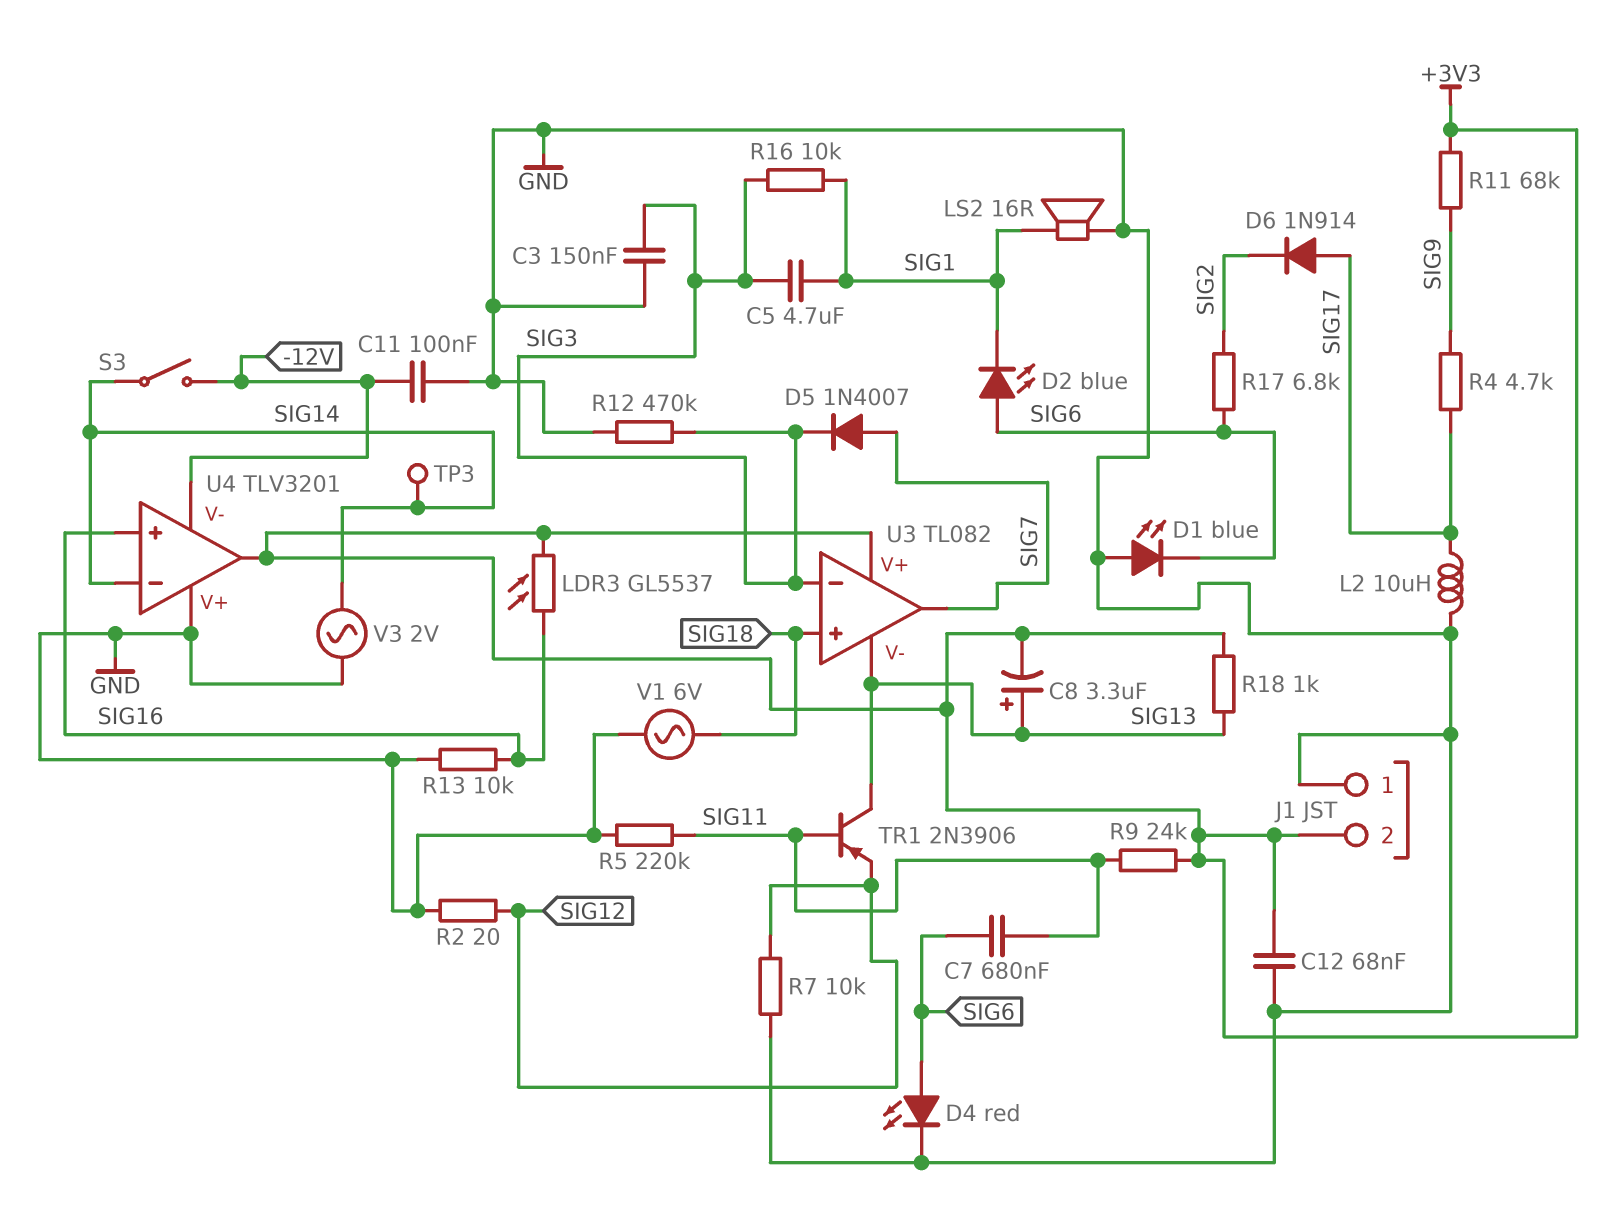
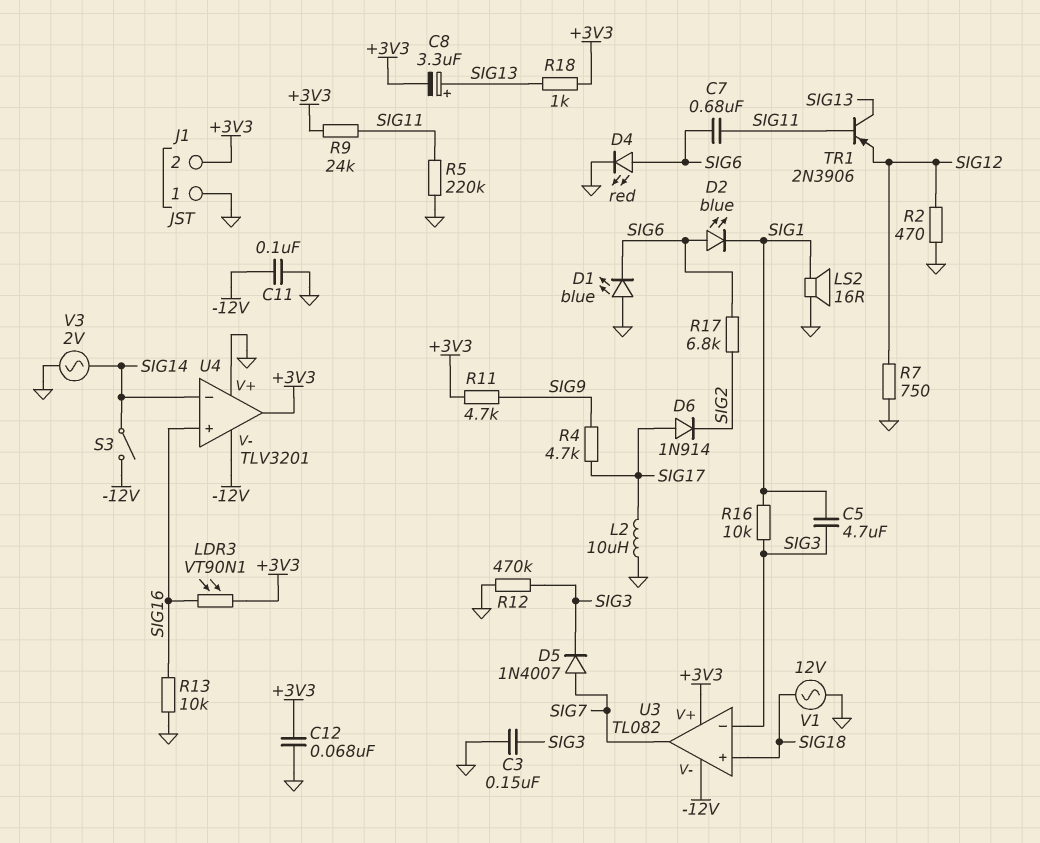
LDR3: GL5537 (+3V3, SIG16) -> VT90N1 (+3V3, SIG16)
R2: 20 (GND, SIG12) -> 470 (GND, SIG12)
R7: 10k (GND, SIG12) -> 750 (GND, SIG12)
R11: 68k (+3V3, SIG9) -> 4.7k (+3V3, SIG9)
TP3: test point (SIG14) -> none
U3 pin V-: SIG13 -> -12V
V1: AC 6V (GND, SIG18) -> AC 12V (GND, SIG18)

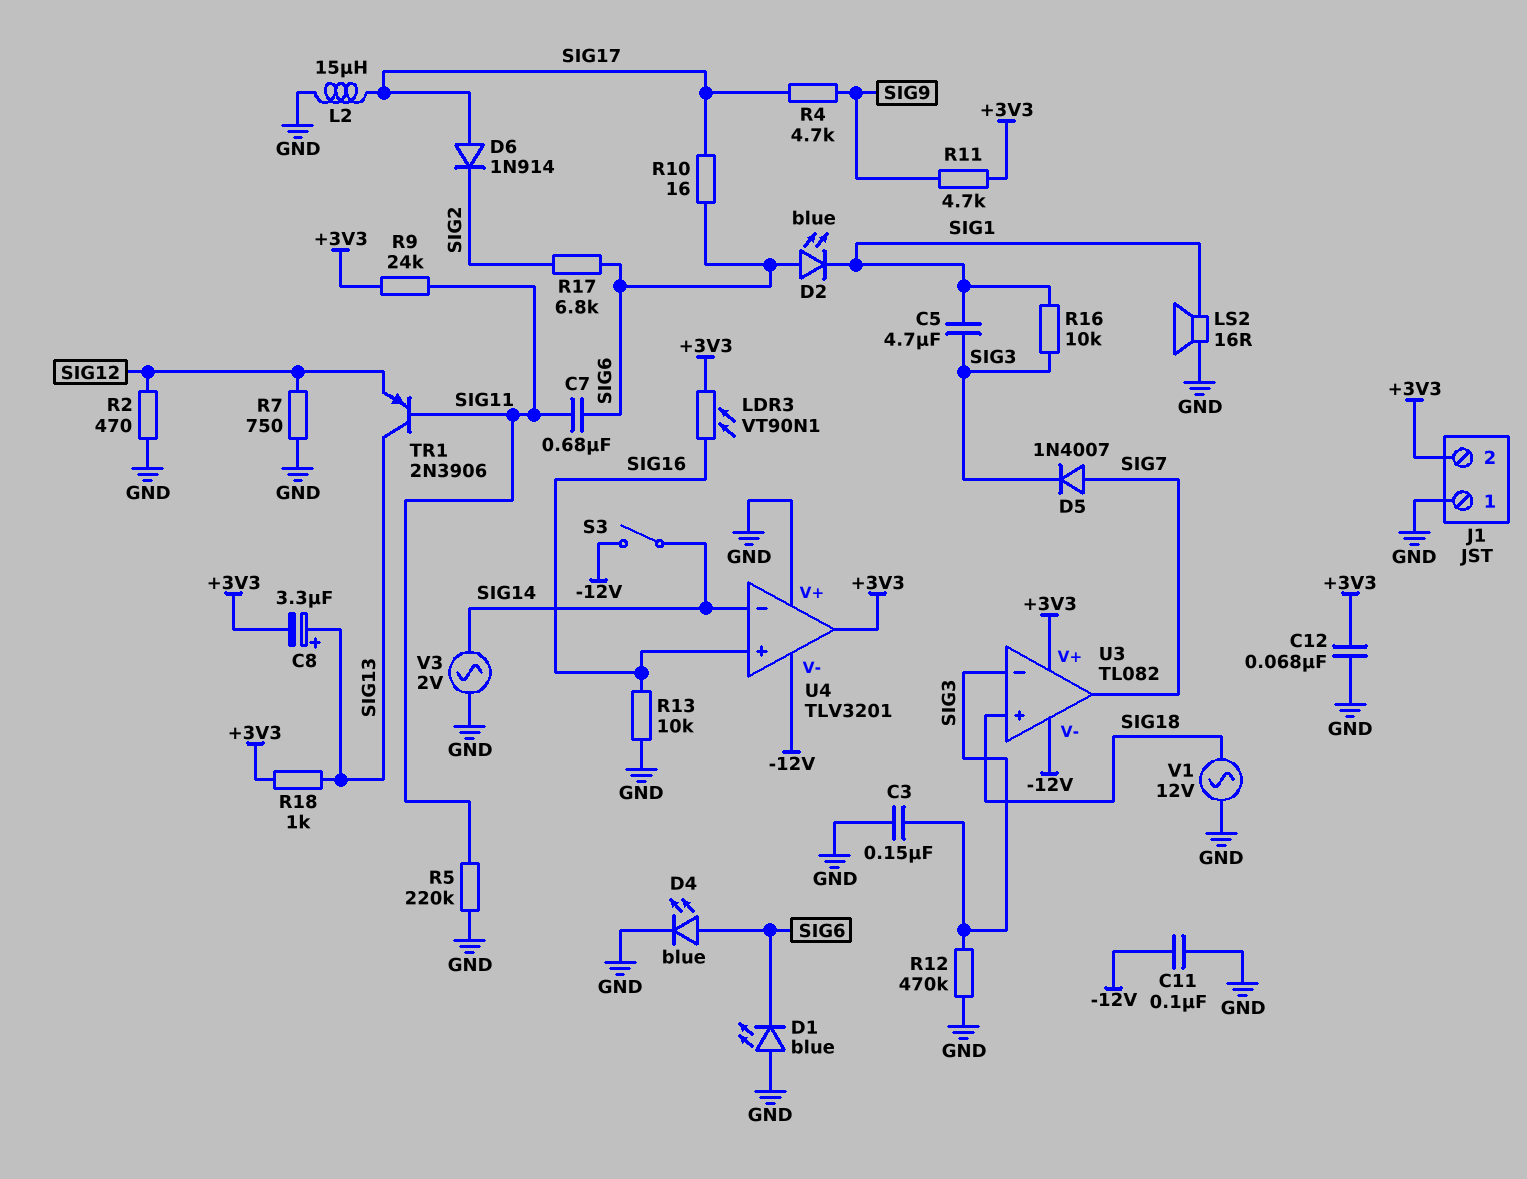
D4: LED red (A SIG6, K GND) -> LED blue (A SIG6, K GND)
L2: 10uH (GND, SIG17) -> 15uH (GND, SIG17)
R10: none -> 16 (SIG6, SIG17)

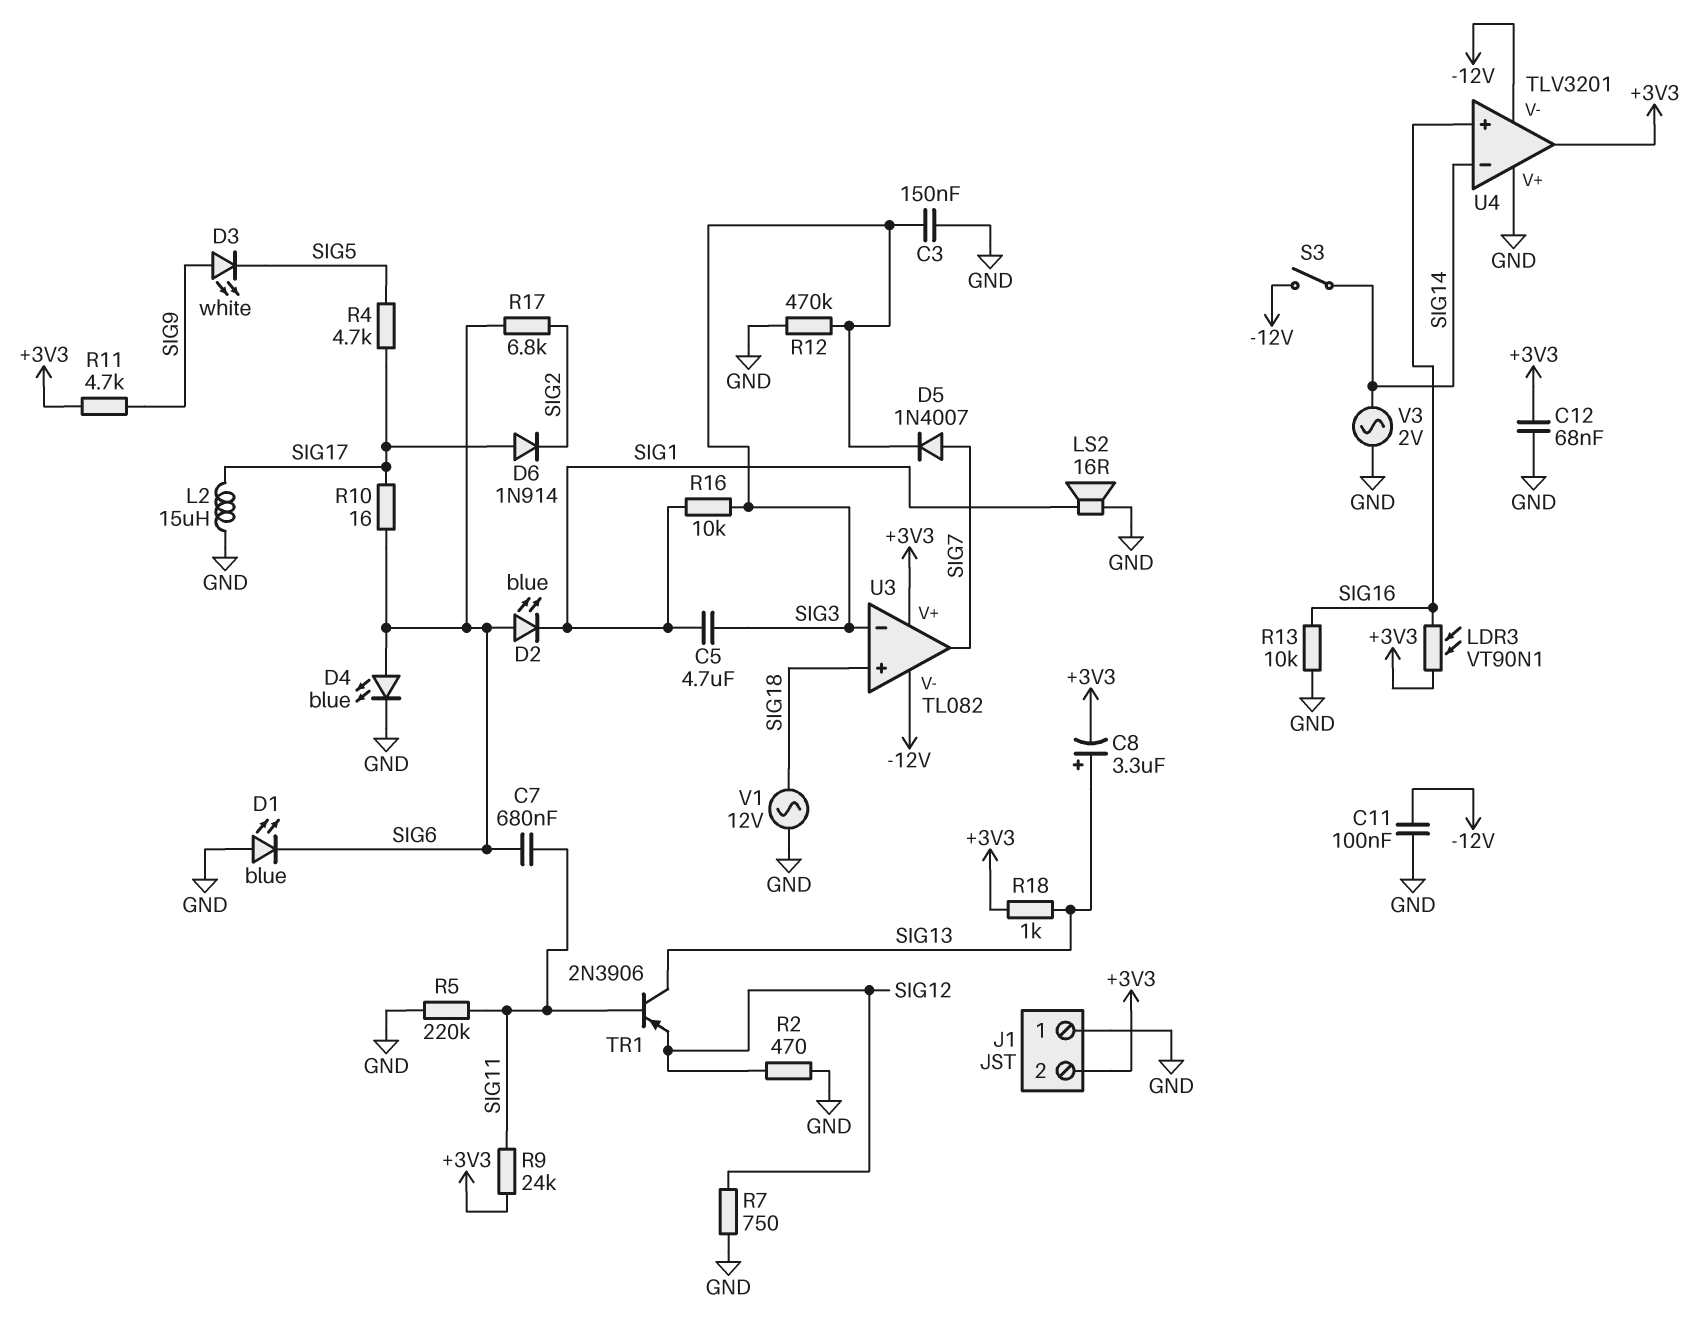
D3: none -> LED white (A SIG9, K SIG5)
R4: 4.7k (SIG9, SIG17) -> 4.7k (SIG5, SIG17)

